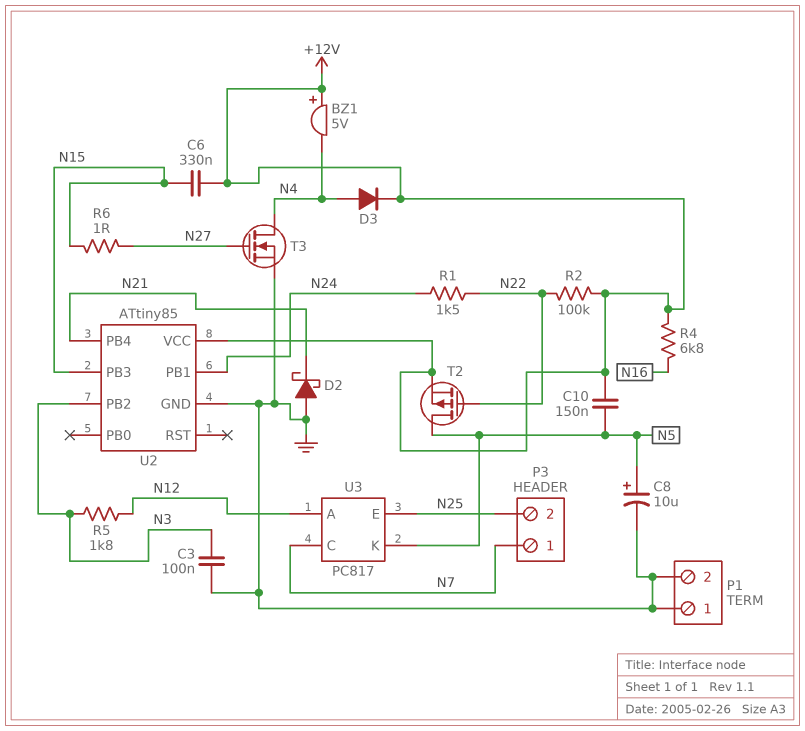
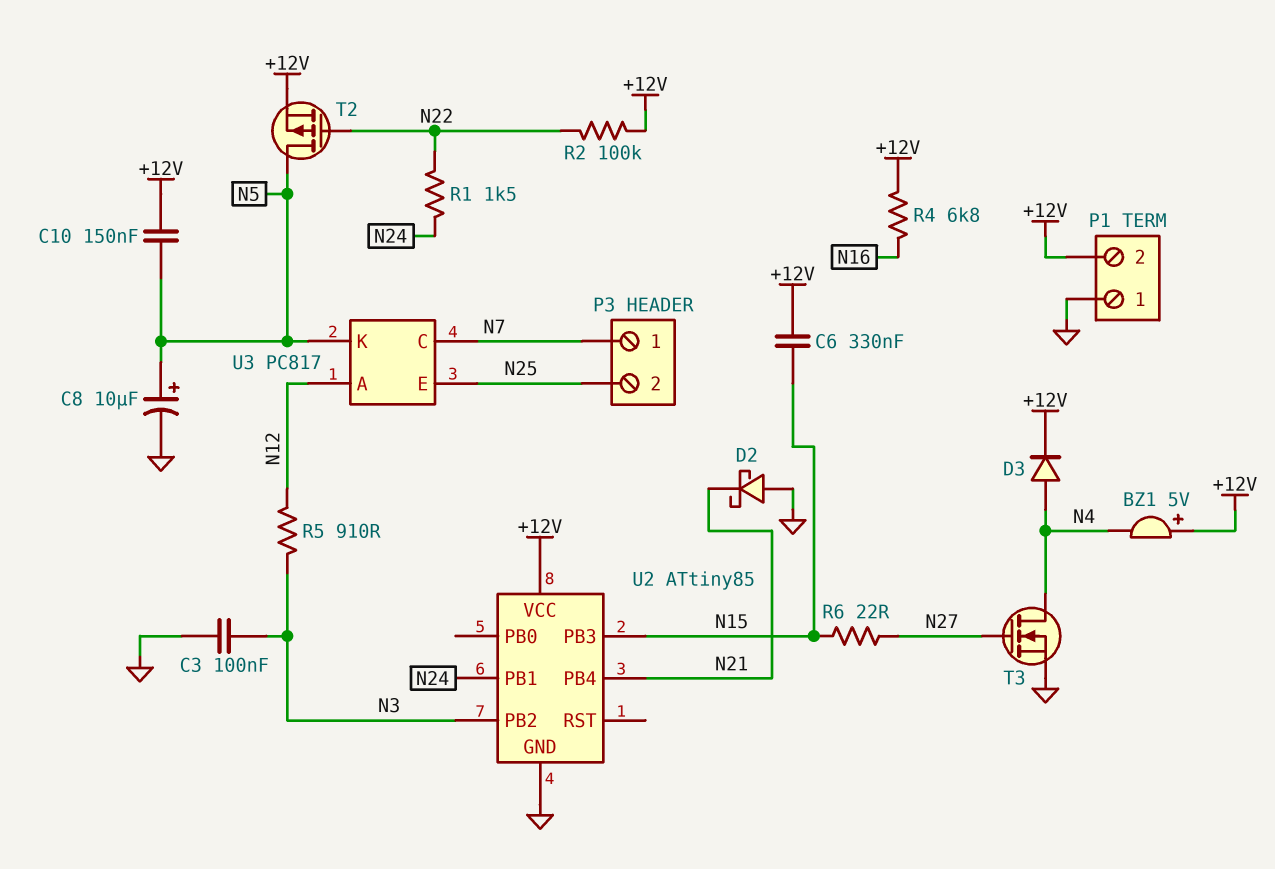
P1 pin 2: GND -> +12V
R5: 1.8k (N3, N12) -> 910 (N3, N12)
R6: 1 (N15, N27) -> 22 (N15, N27)

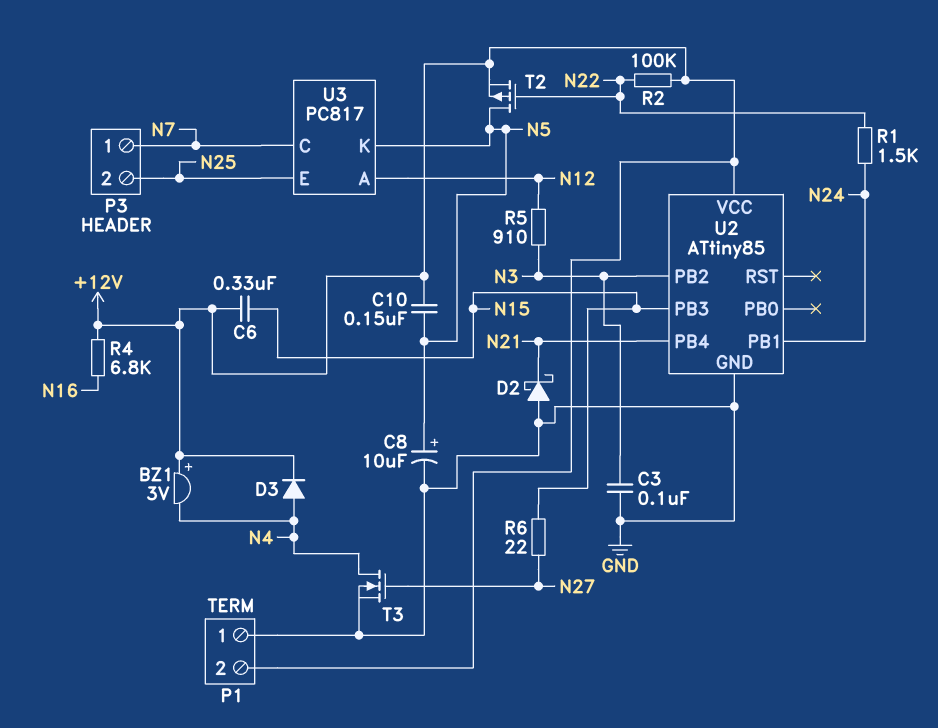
BZ1: buzzer 5V (plus +12V, minus N4) -> buzzer 3V (plus +12V, minus N4)

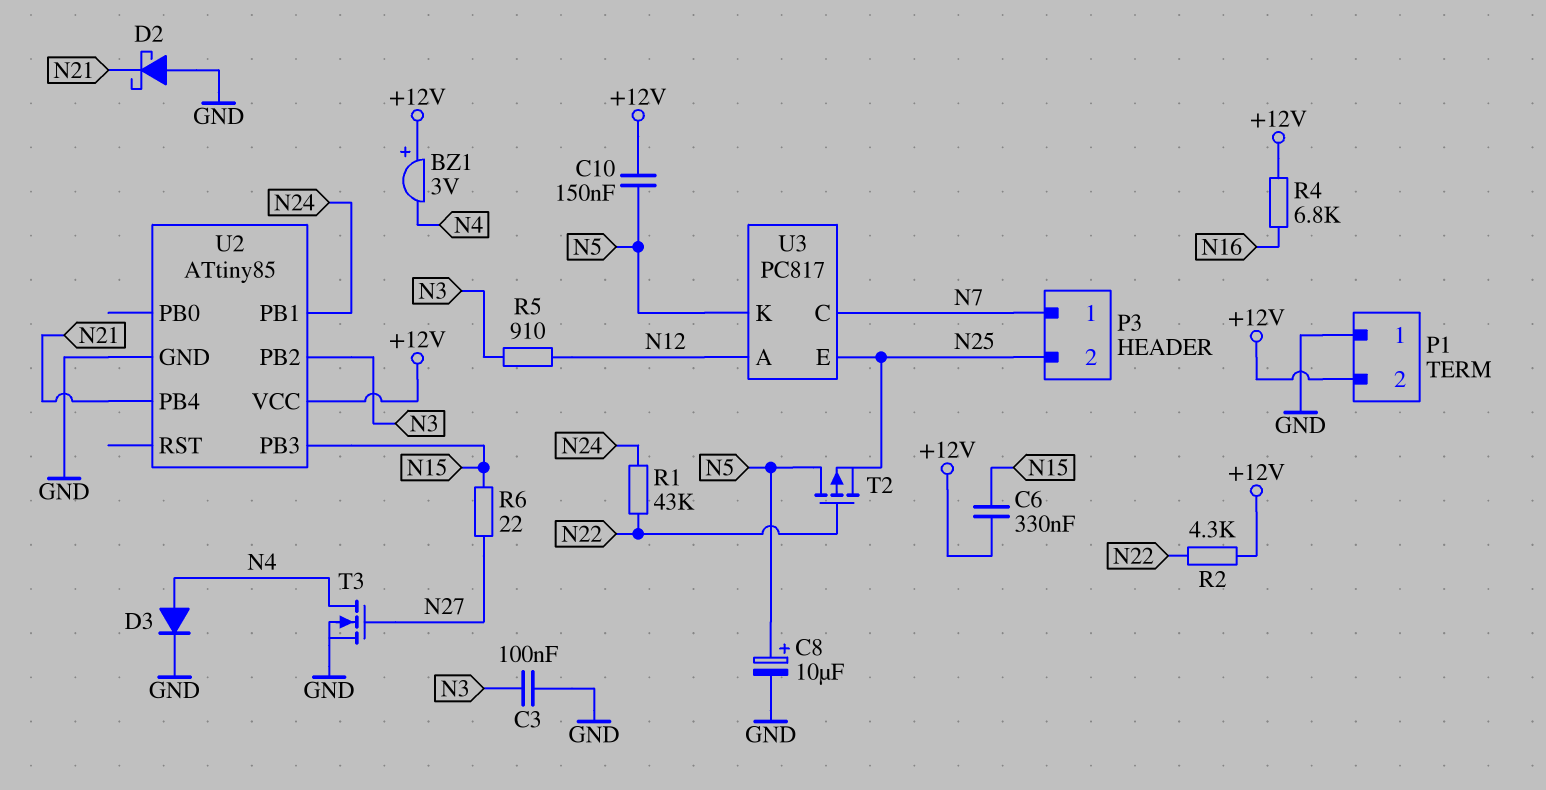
D3: diode (A N4, K +12V) -> diode (A N4, K GND)
R1: 1.5k (N22, N24) -> 43k (N22, N24)
R2: 100k (+12V, N22) -> 4.3k (+12V, N22)
T2: PMOS (G N22, D N5, S +12V) -> PMOS (G N22, D N5, S N25)

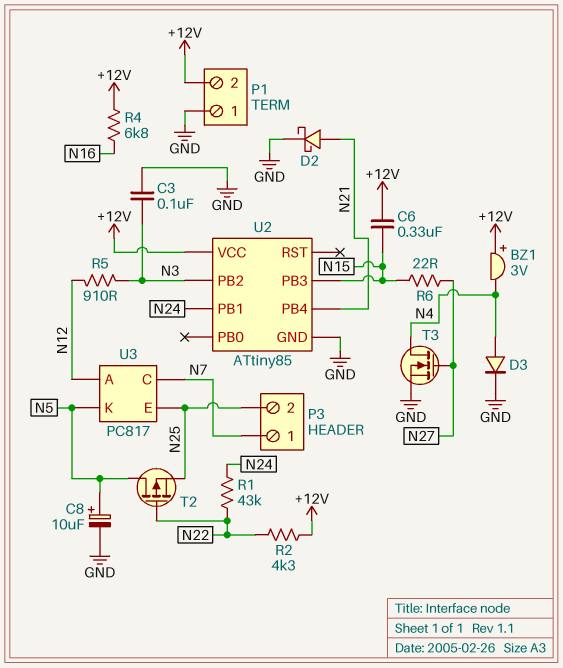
C10: 150nF (+12V, N5) -> none
D2: schottky (A GND, K N21) -> schottky (A N21, K GND)

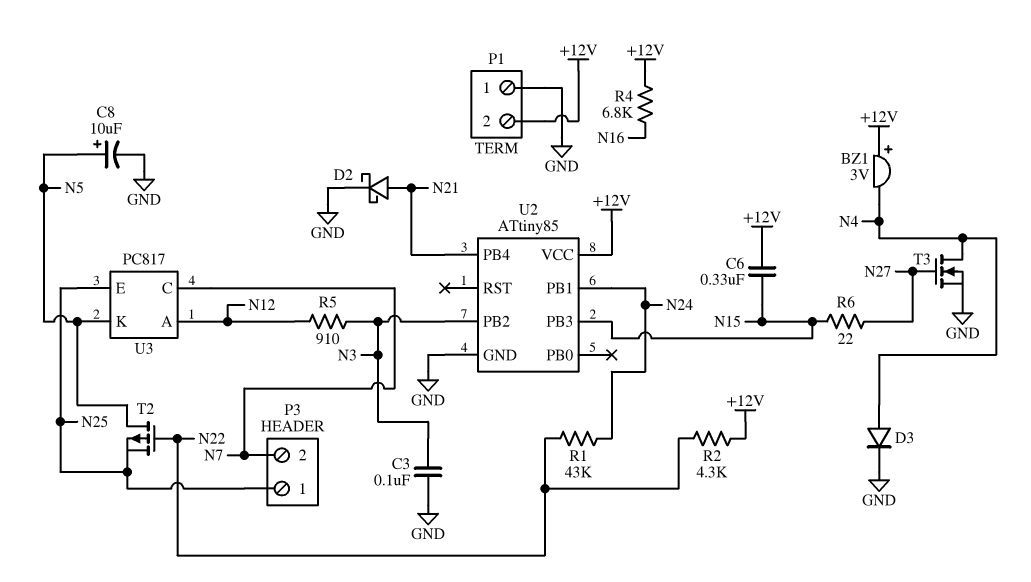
P3 pin 1: N7 -> N25
P3 pin 2: N25 -> N7

